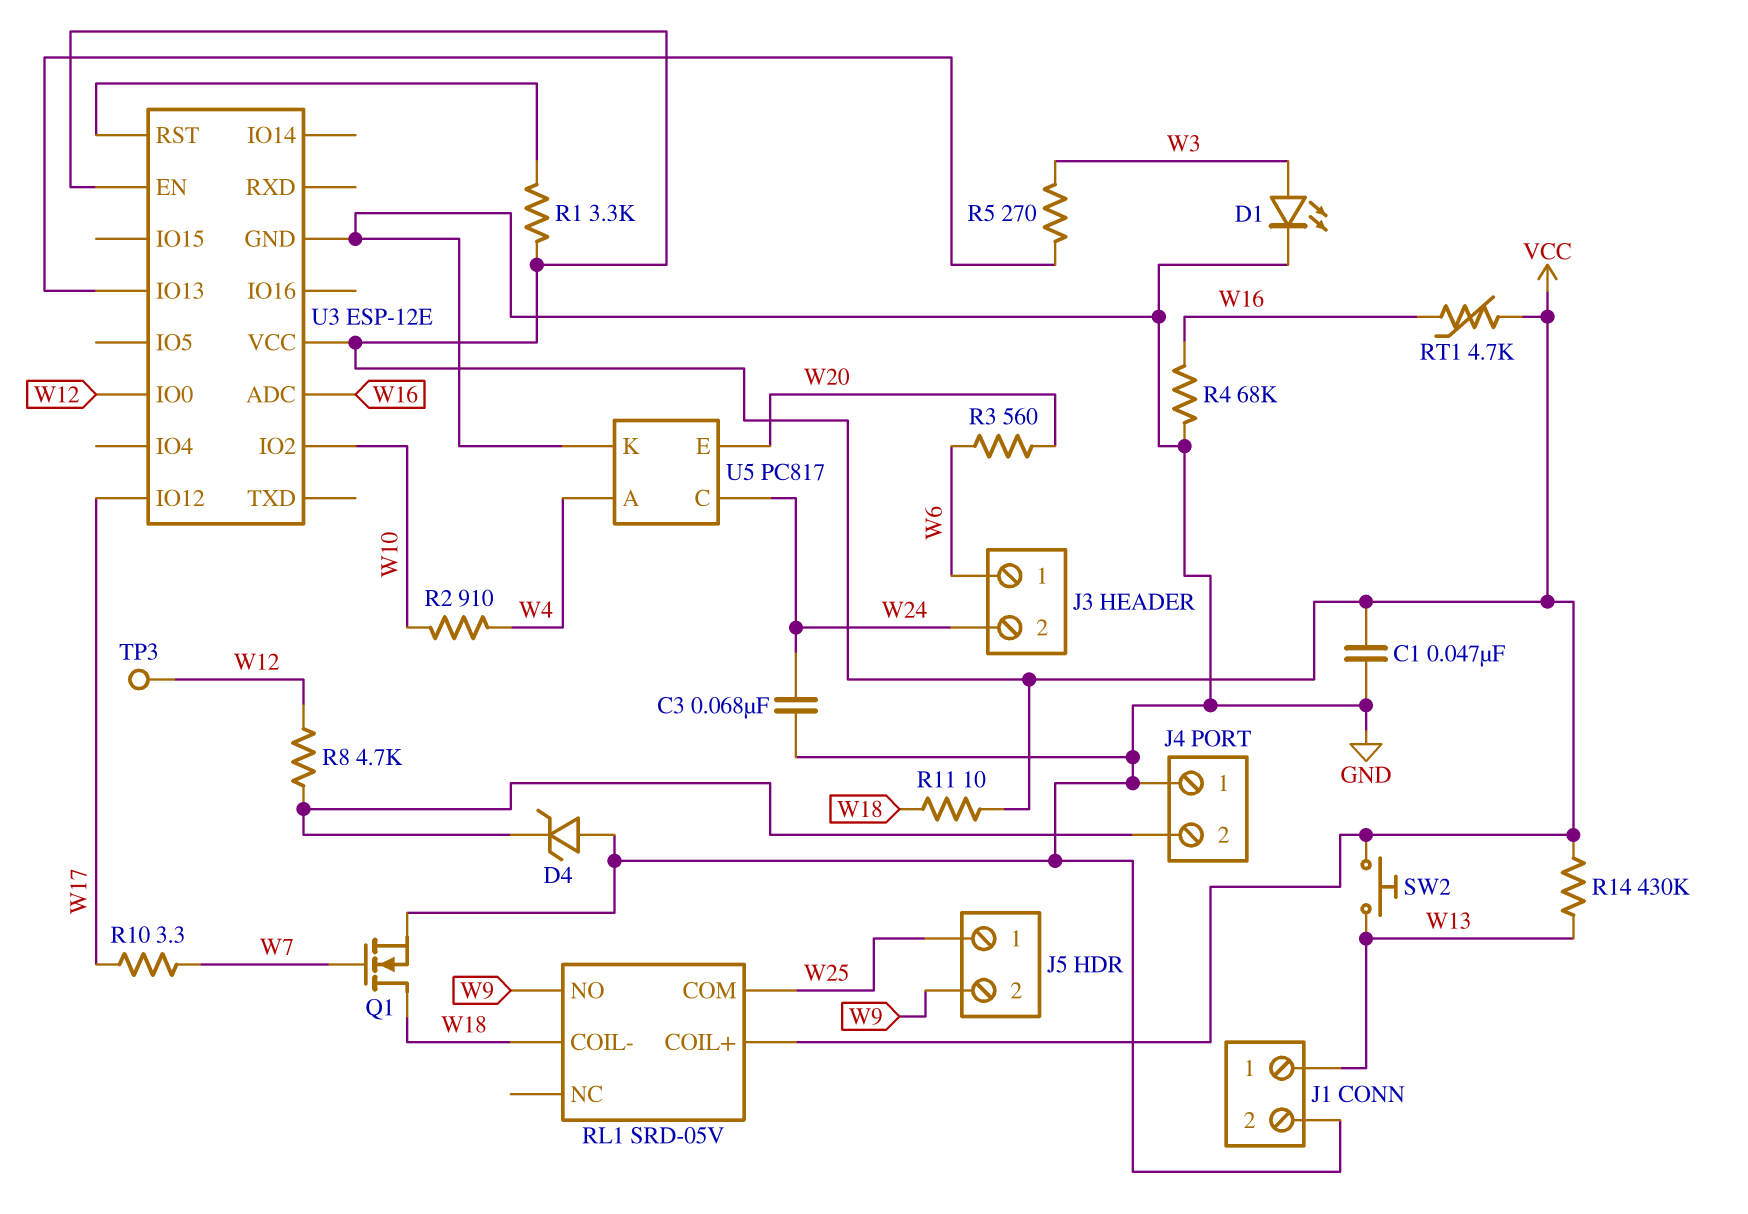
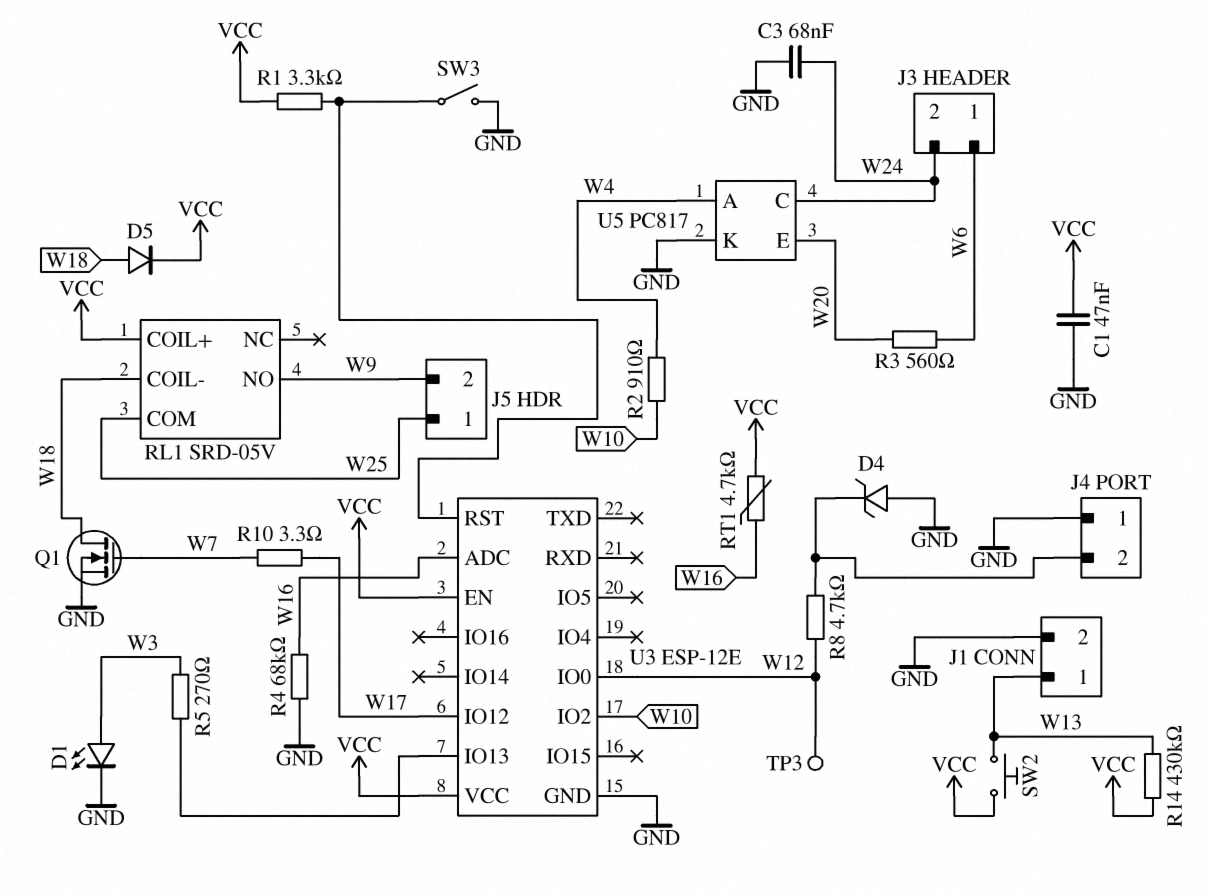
D5: none -> diode (A W18, K VCC)
R11: 10 (VCC, W18) -> none
SW3: none -> switch (GND, U3/RST)

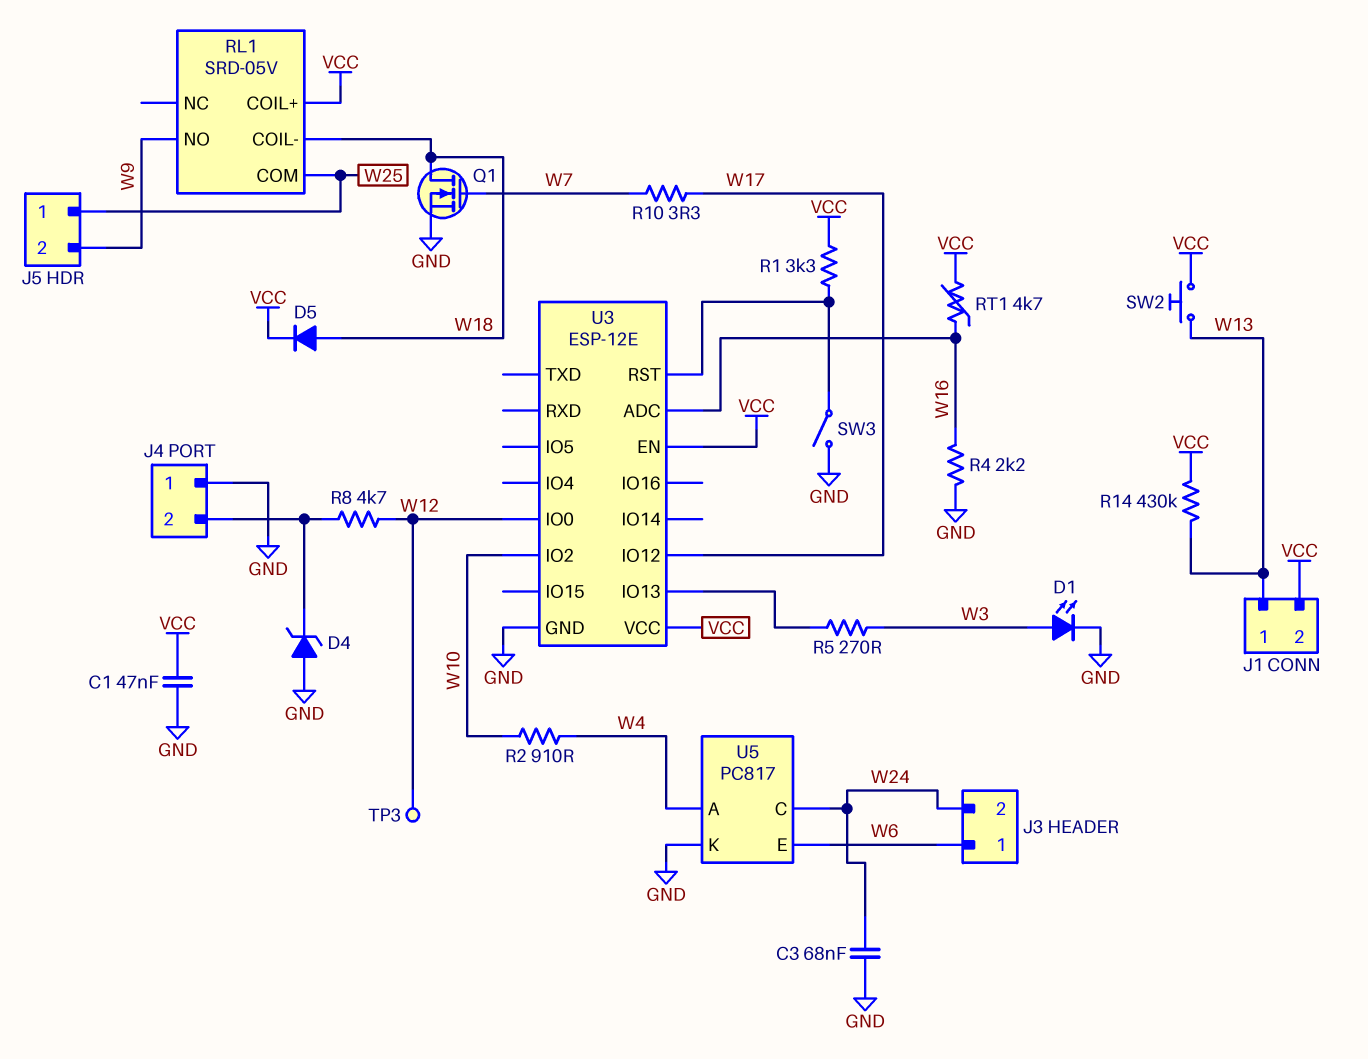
J1 pin 2: GND -> VCC
R3: 560 (W6, W20) -> none
R4: 68k (GND, W16) -> 2.2k (GND, W16)
U5 pin E: W20 -> W6

